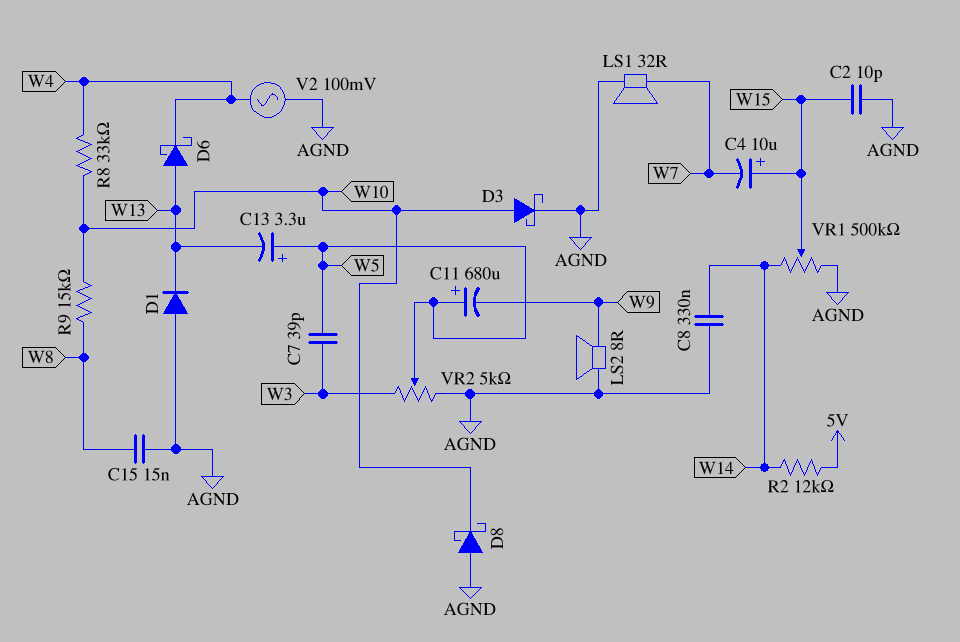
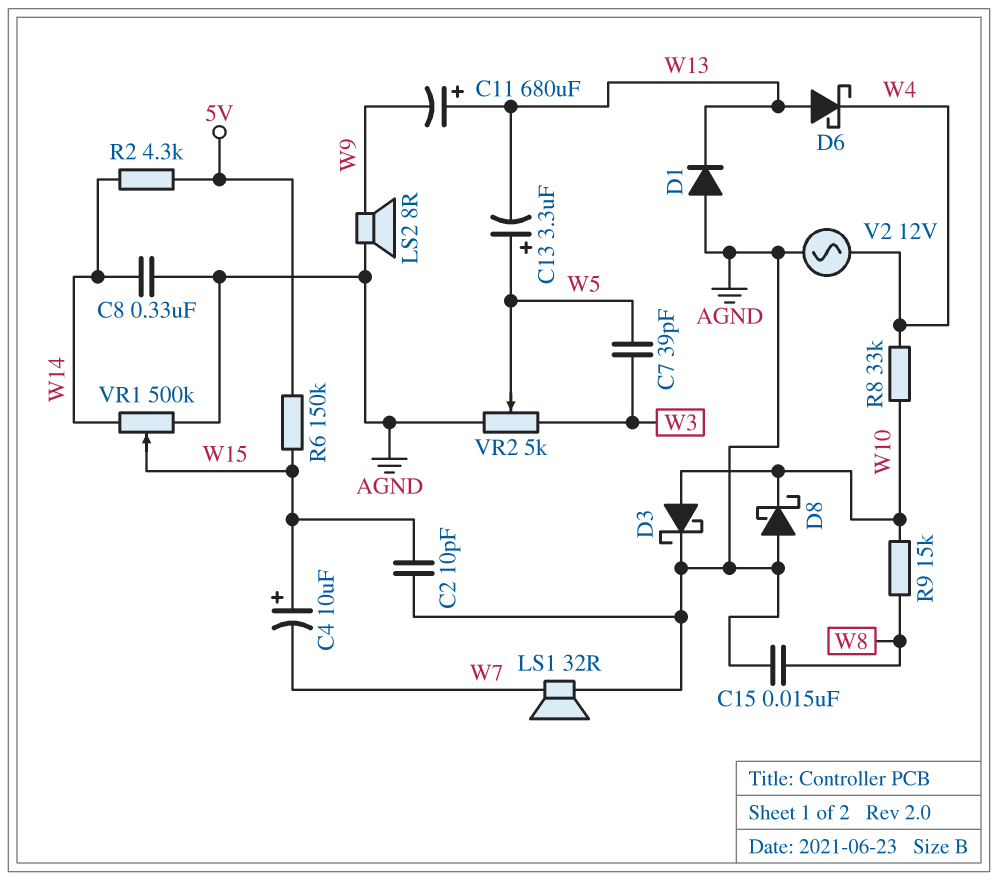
C11: 680uF (plus W5, minus W9) -> 680uF (plus W13, minus W9)
R2: 12k (5V, W14) -> 4.3k (5V, W14)
R6: none -> 150k (5V, W15)
V2: AC 100mV (AGND, W4) -> AC 12V (AGND, W4)

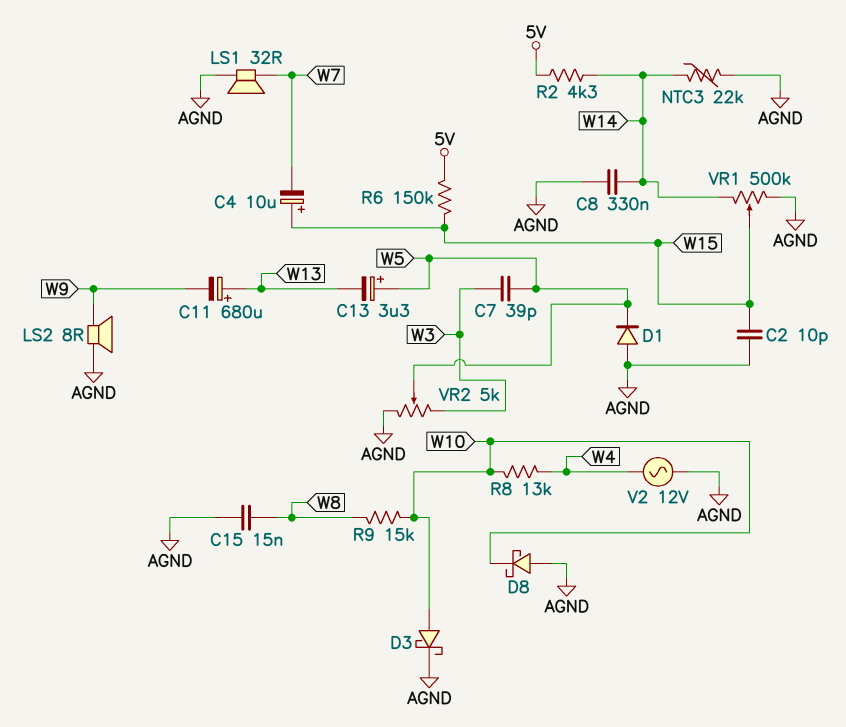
D1: diode (A AGND, K W13) -> diode (A AGND, K W5)
D6: schottky (A W13, K W4) -> none
NTC3: none -> 22k (AGND, W14)
R8: 33k (W4, W10) -> 13k (W4, W10)

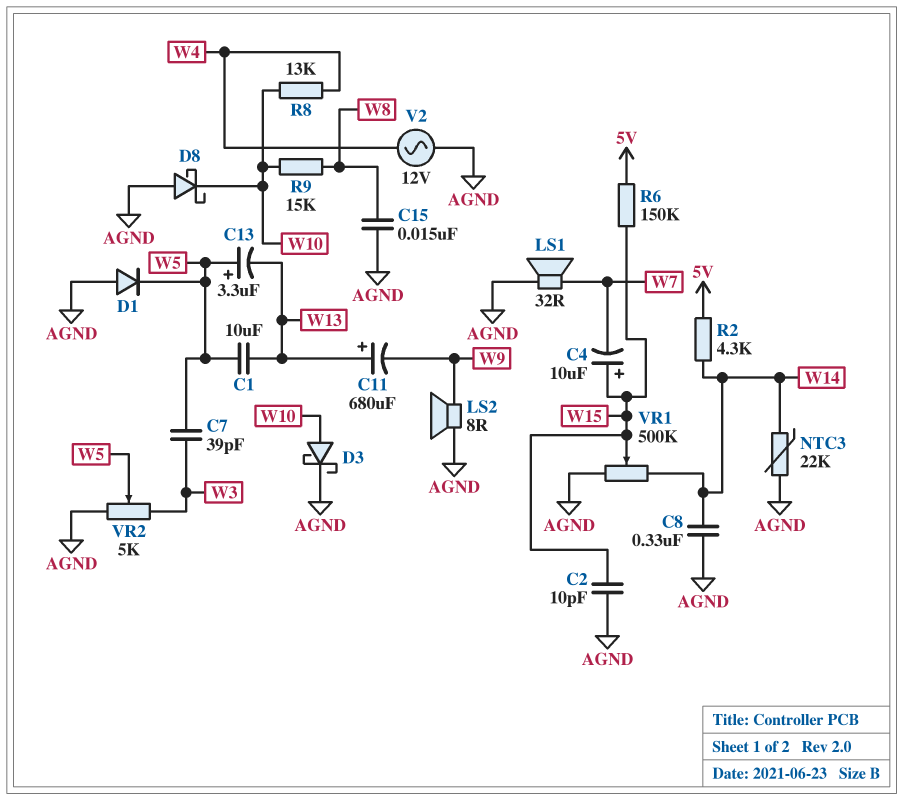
C1: none -> 10uF (W5, W13)

